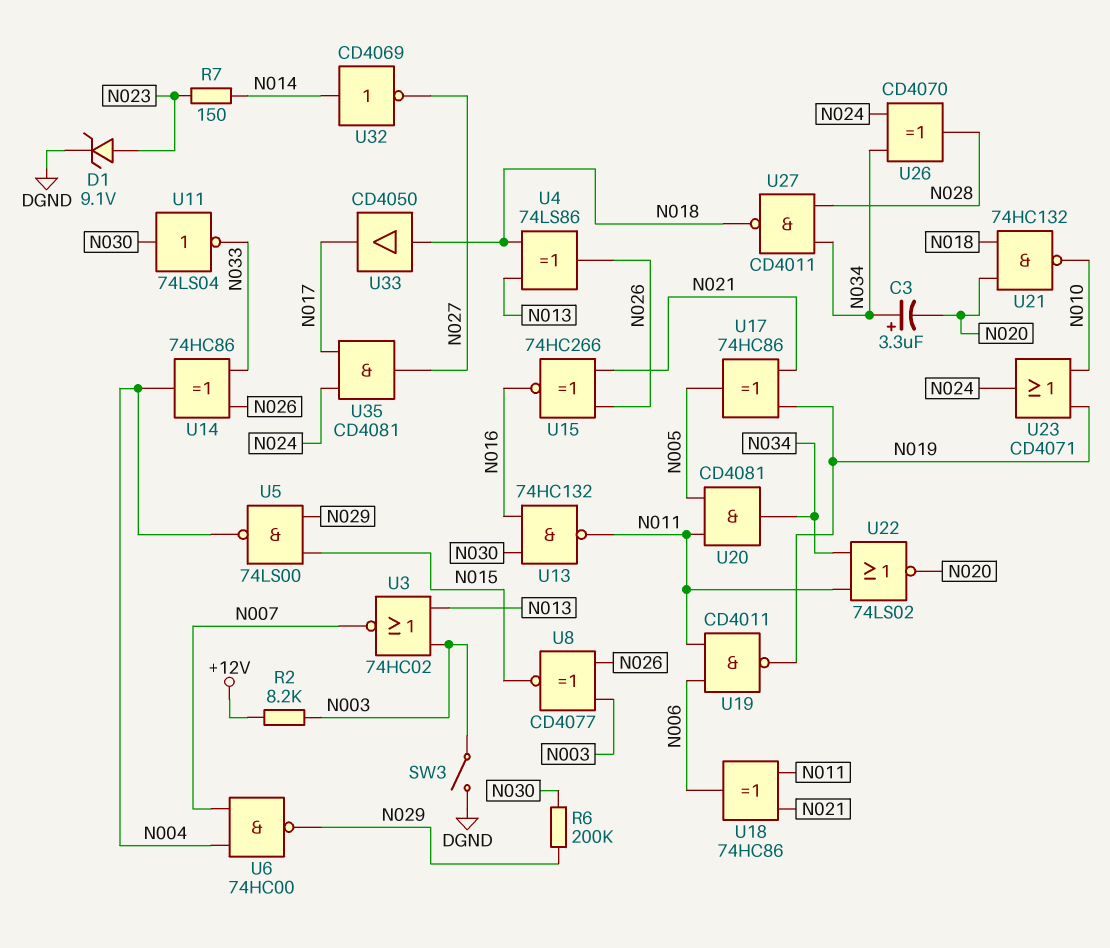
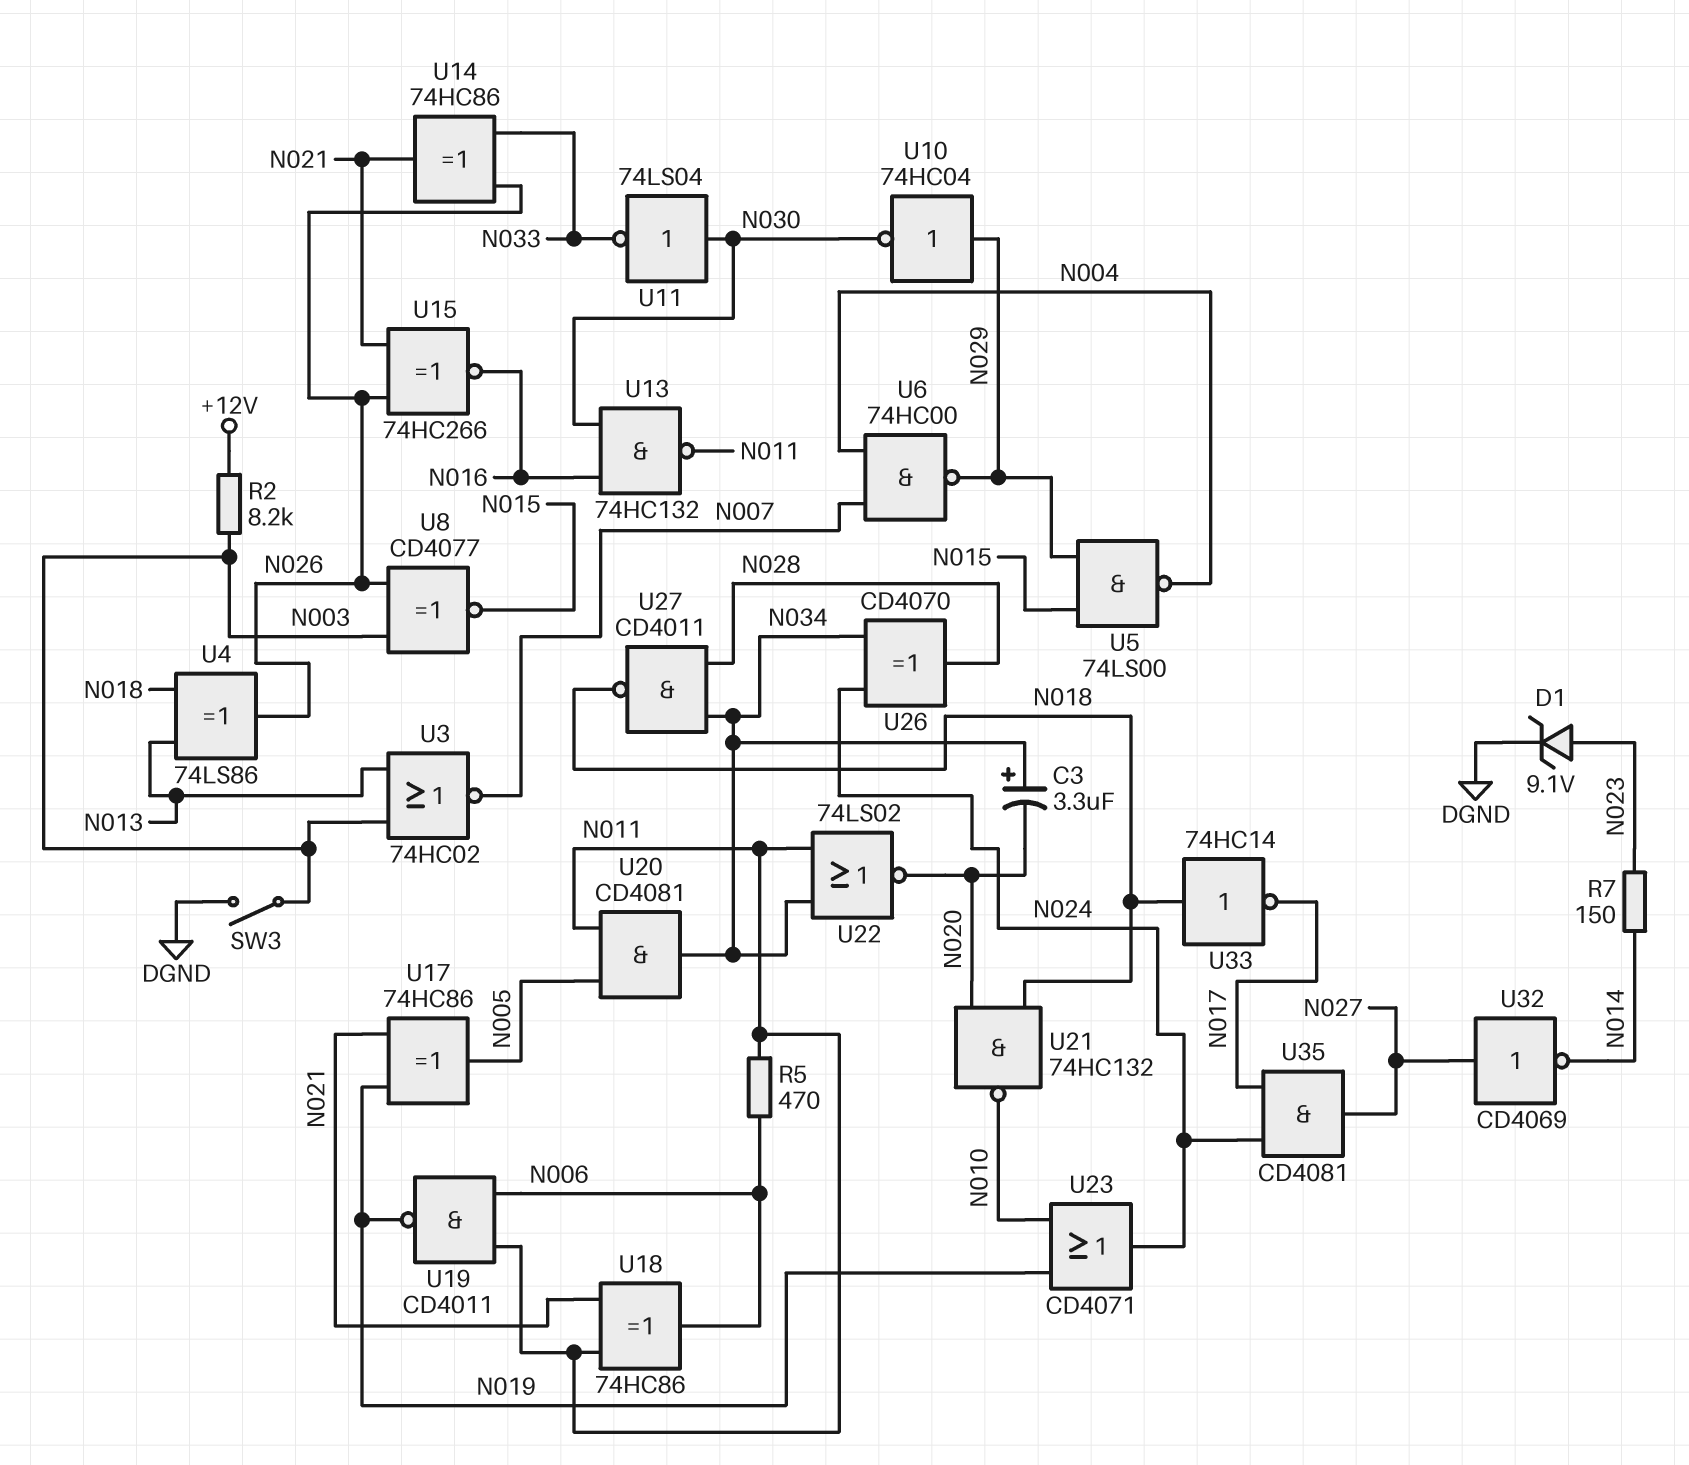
R5: none -> 470 (N006, N011)
R6: 200k (N029, N030) -> none
U10: none -> NOT 74HC04 (in N029, out N030)
U14: XOR 74HC86 (in N026, in N033, out N004) -> XOR 74HC86 (in N026, in N033, out N021)
U32: NOT CD4069 (in N014, out N027) -> NOT CD4069 (in N027, out N014)
U33: buffer CD4050 (in N018, out N017) -> NOT 74HC14 (in N018, out N017)

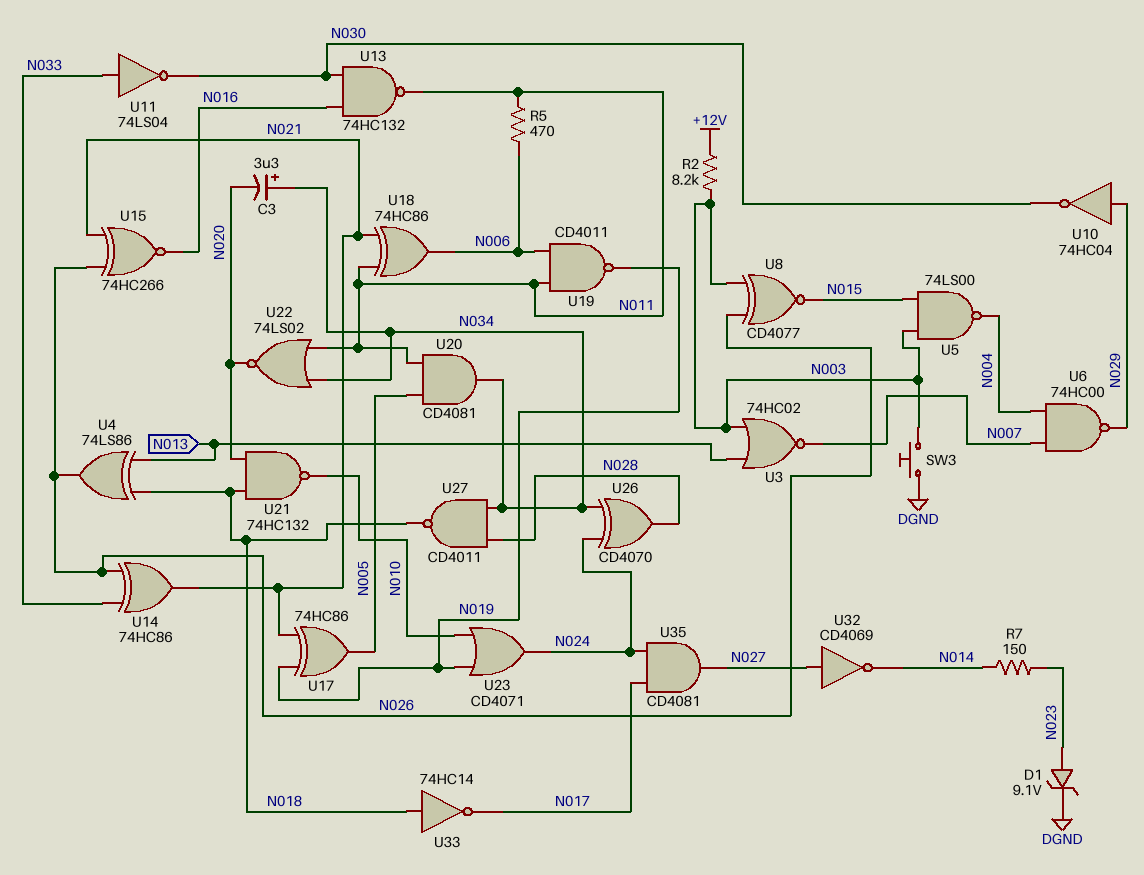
SW3: switch (DGND, N003) -> button (DGND, N003)
U5: NAND 74LS00 (in N015, in N029, out N004) -> NAND 74LS00 (in N003, in N015, out N004)
U11: NOT 74LS04 (in N030, out N033) -> NOT 74LS04 (in N033, out N030)

